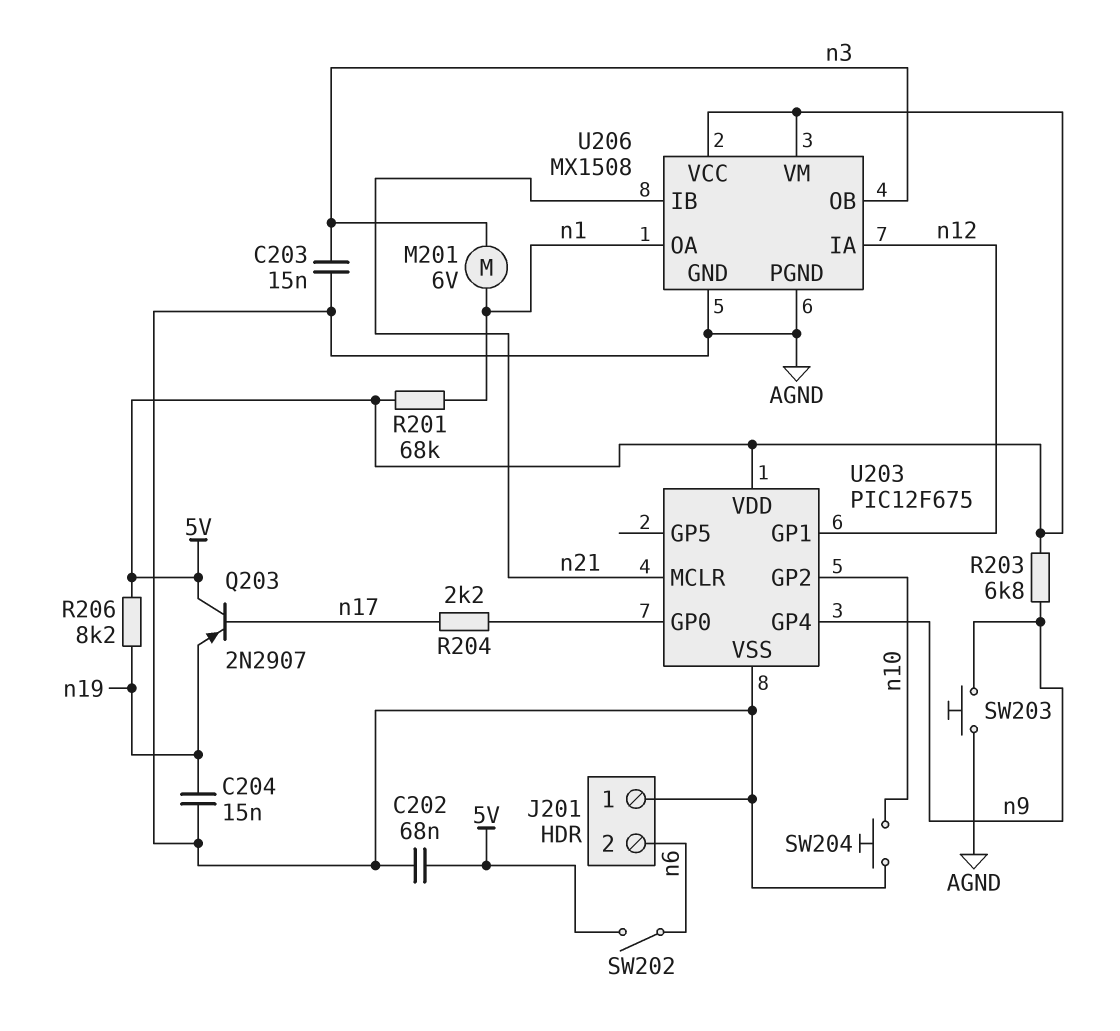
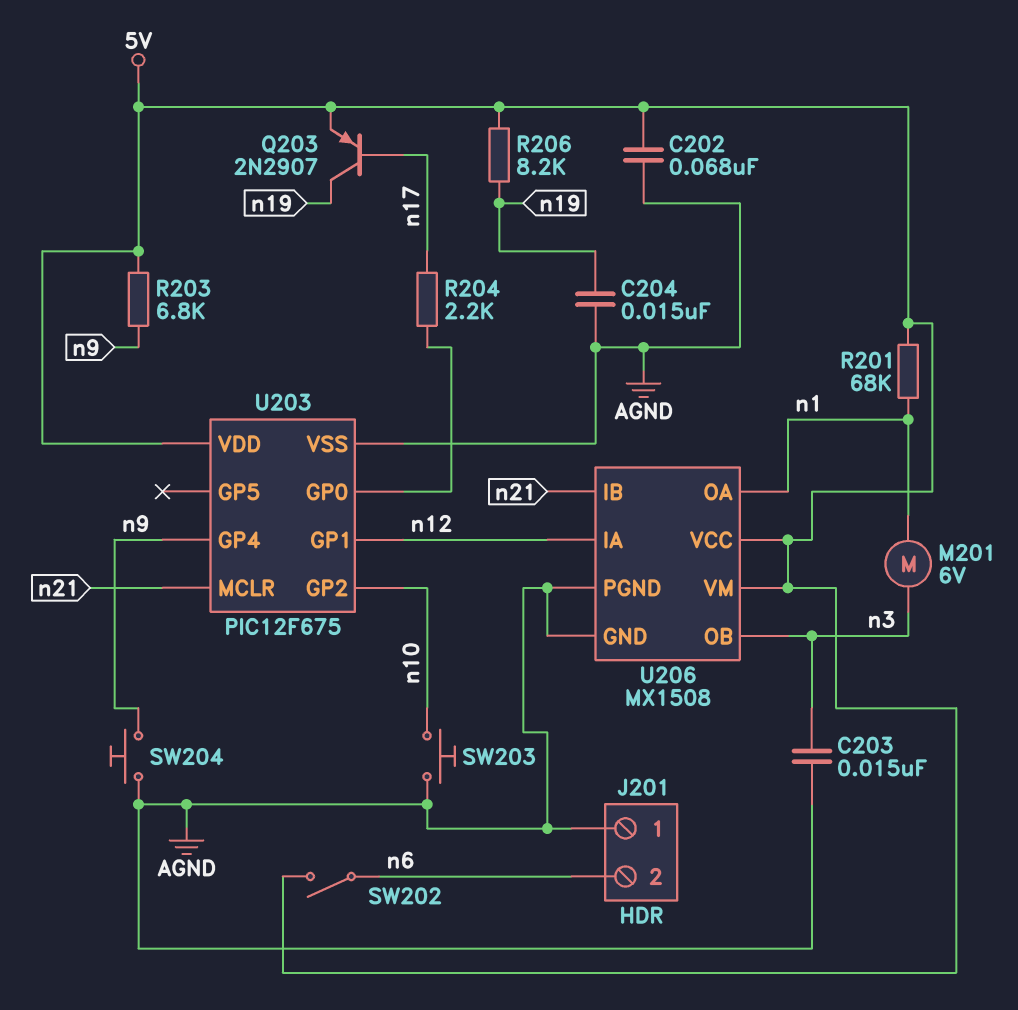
Q203: PNP 2N2907 (B n17, C 5V, E n19) -> PNP 2N2907 (B n17, C n19, E 5V)
SW203: button (AGND, n9) -> button (AGND, n10)
SW204: button (AGND, n10) -> button (AGND, n9)

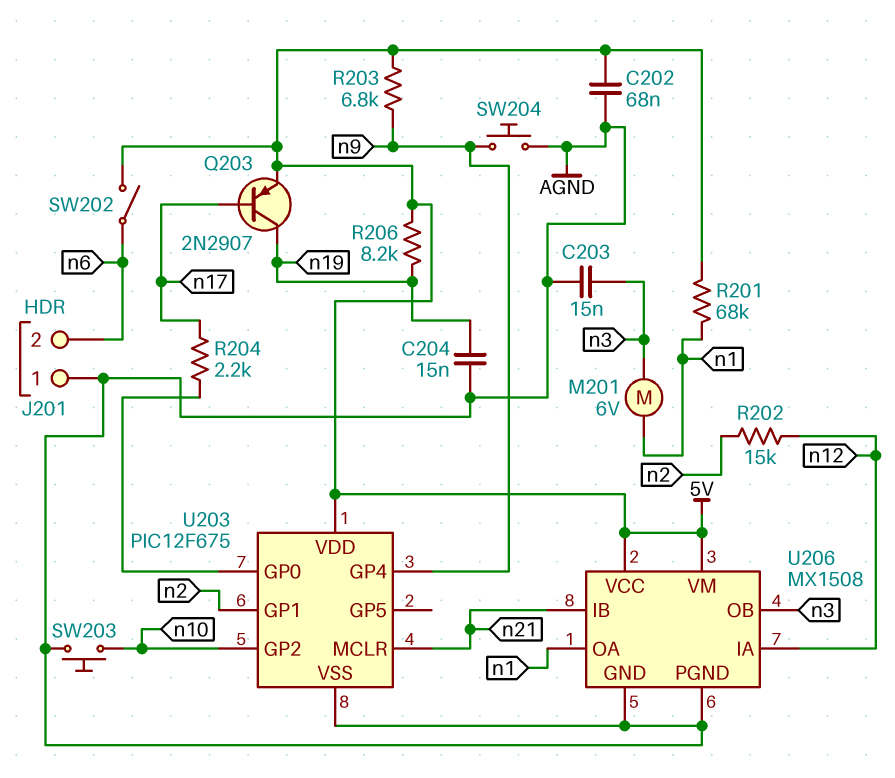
R202: none -> 15k (n2, n12)
U203 pin GP1: n12 -> n2

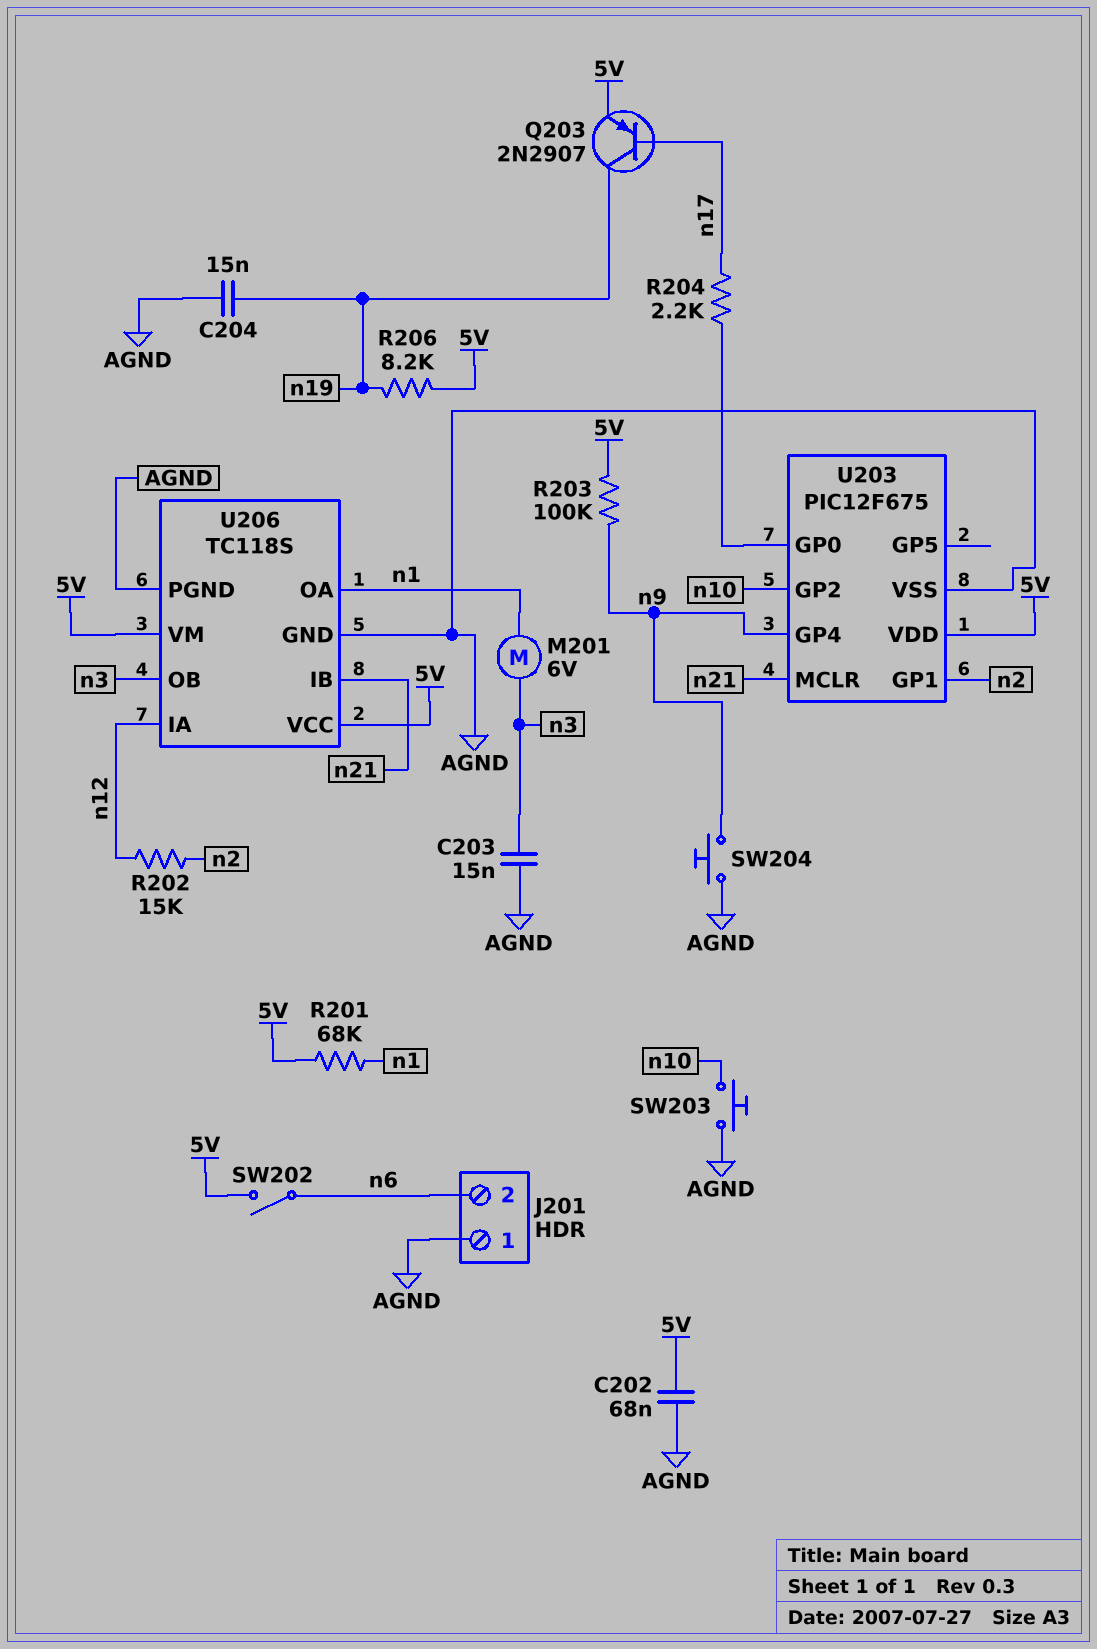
R203: 6.8k (5V, n9) -> 100k (5V, n9)
U206: MX1508 -> TC118S

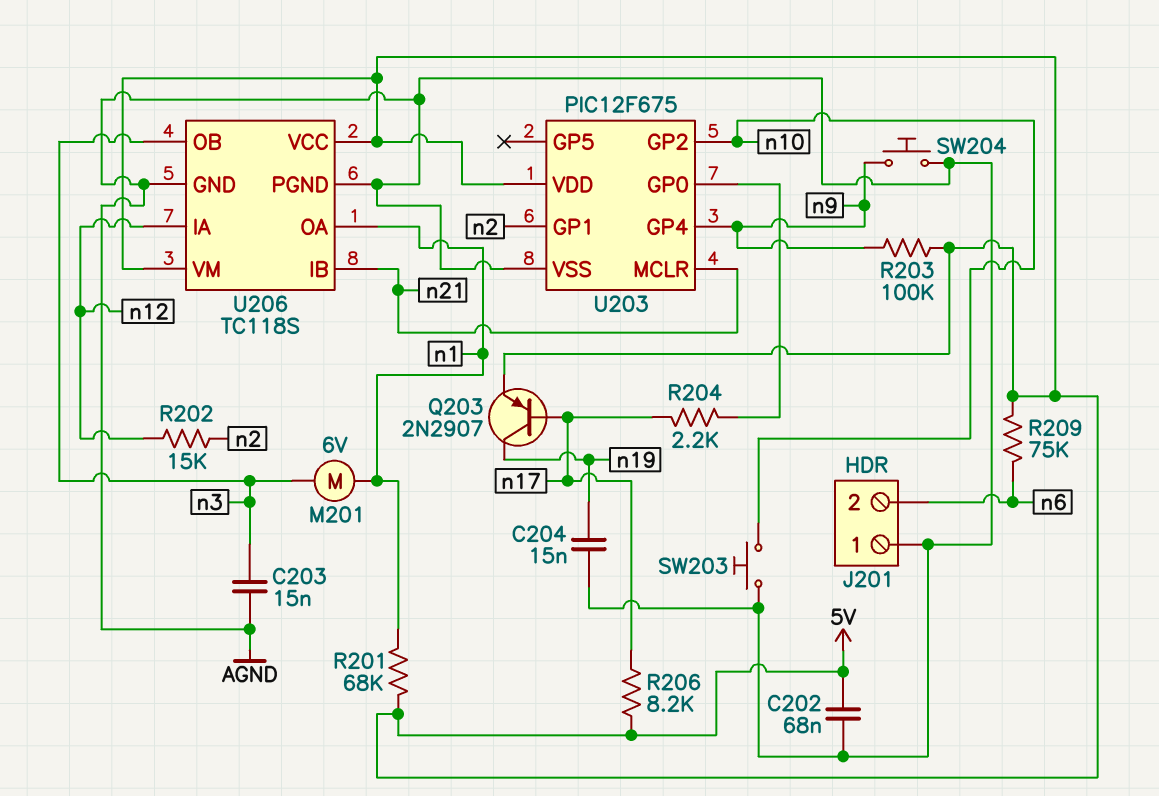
R206: 8.2k (5V, n19) -> 8.2k (5V, n17)
R209: none -> 75k (5V, n6)
SW202: switch (5V, n6) -> none

